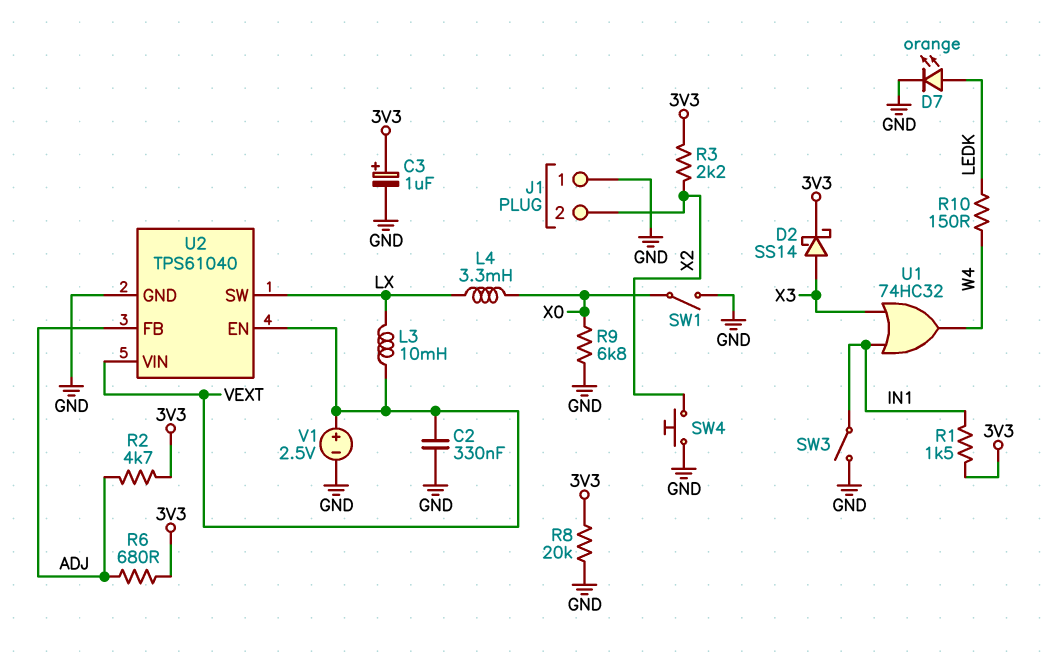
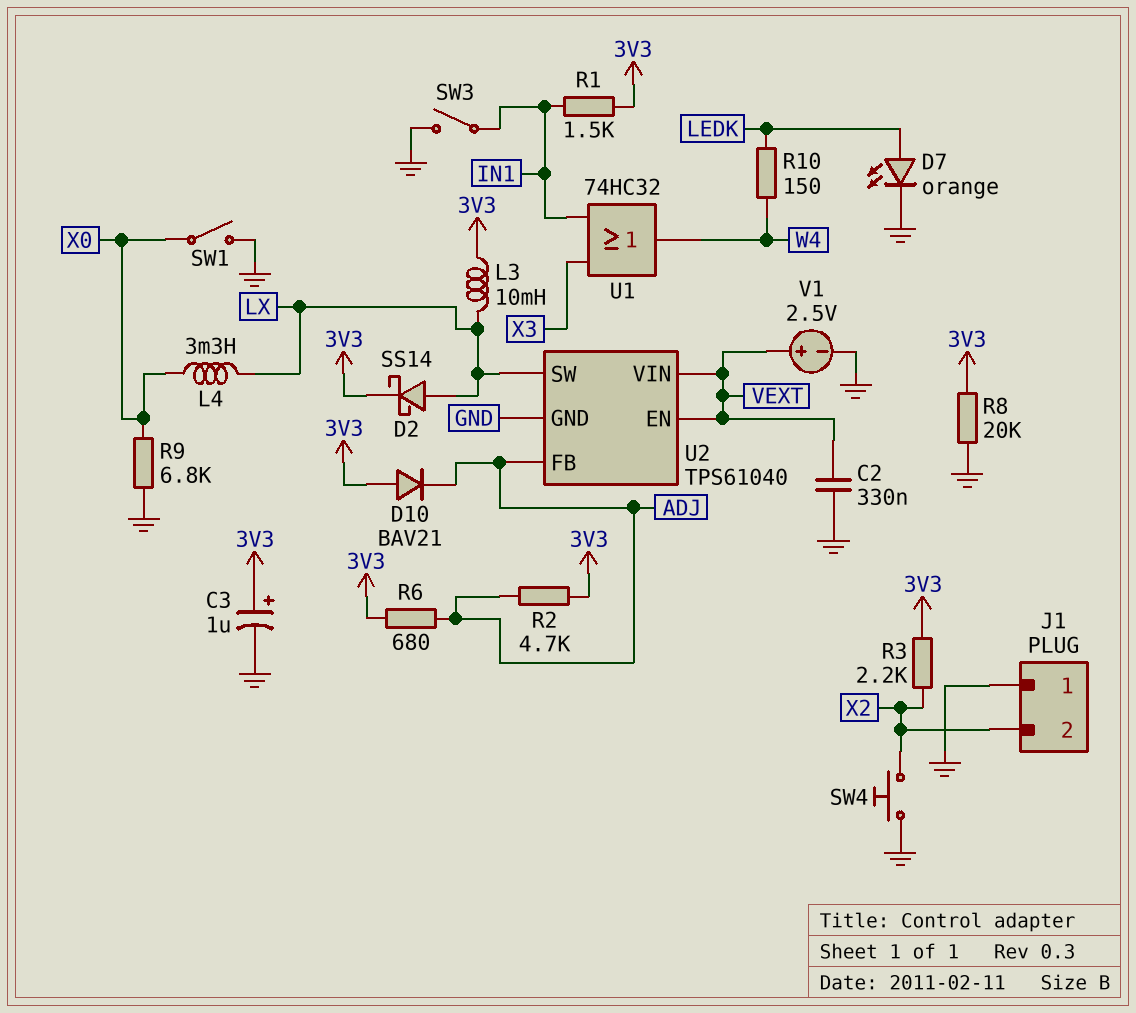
D2: schottky SS14 (A X3, K 3V3) -> schottky SS14 (A LX, K 3V3)
D10: none -> diode BAV21 (A 3V3, K ADJ)
L3: 10mH (LX, VEXT) -> 10mH (3V3, LX)

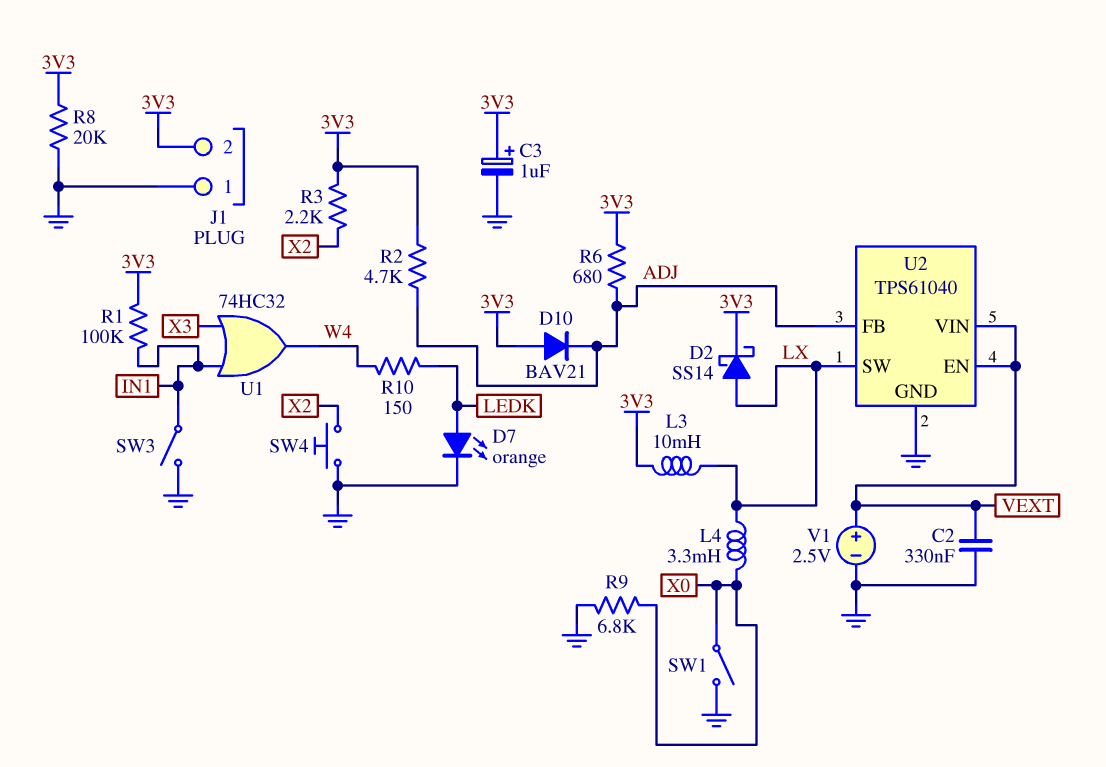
J1 pin 2: X2 -> 3V3
R1: 1.5k (3V3, IN1) -> 100k (3V3, IN1)

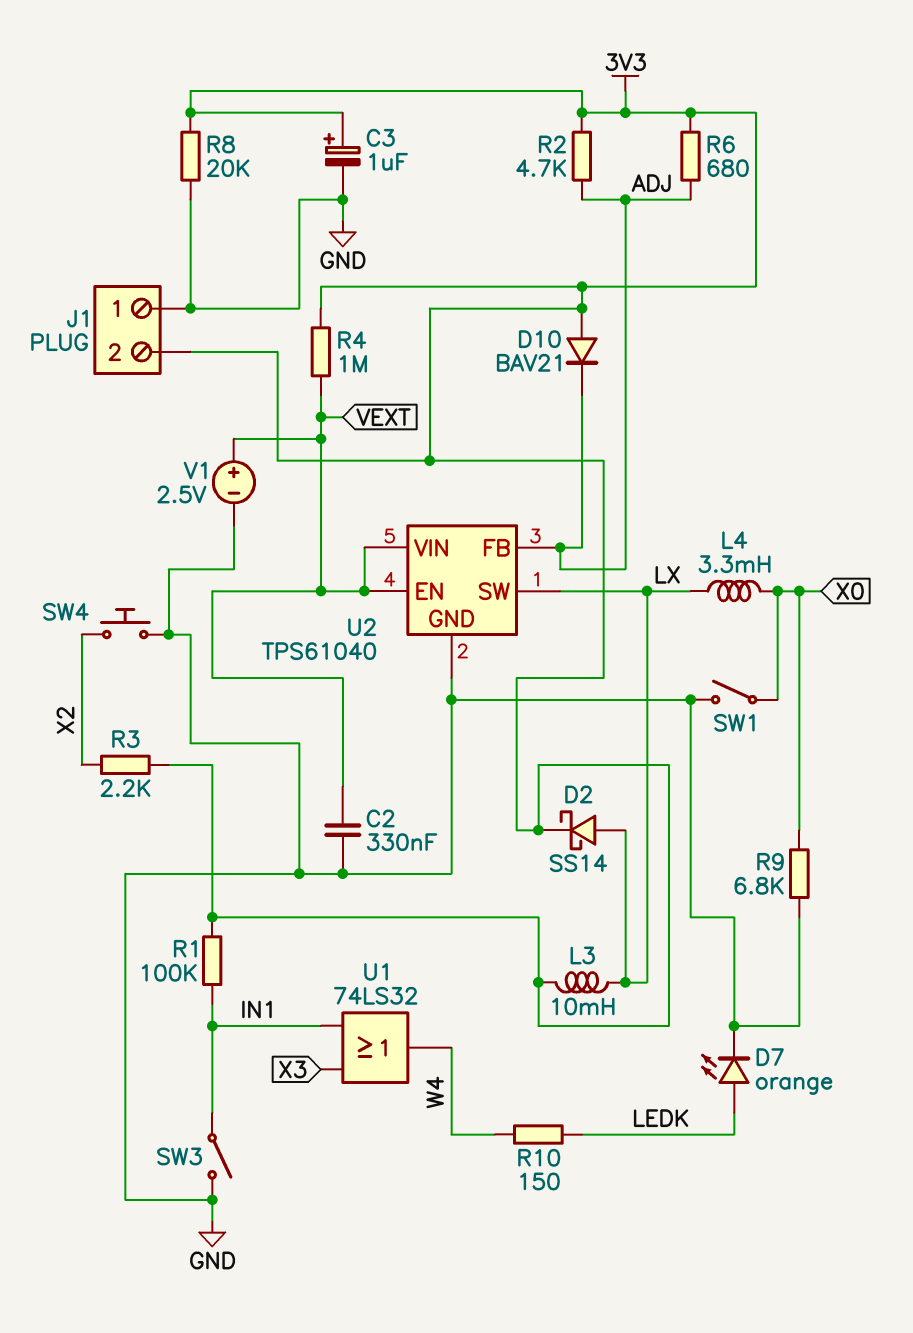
R4: none -> 1M (3V3, VEXT)
U1: OR 74HC32 (in IN1, in X3, out W4) -> OR 74LS32 (in IN1, in X3, out W4)

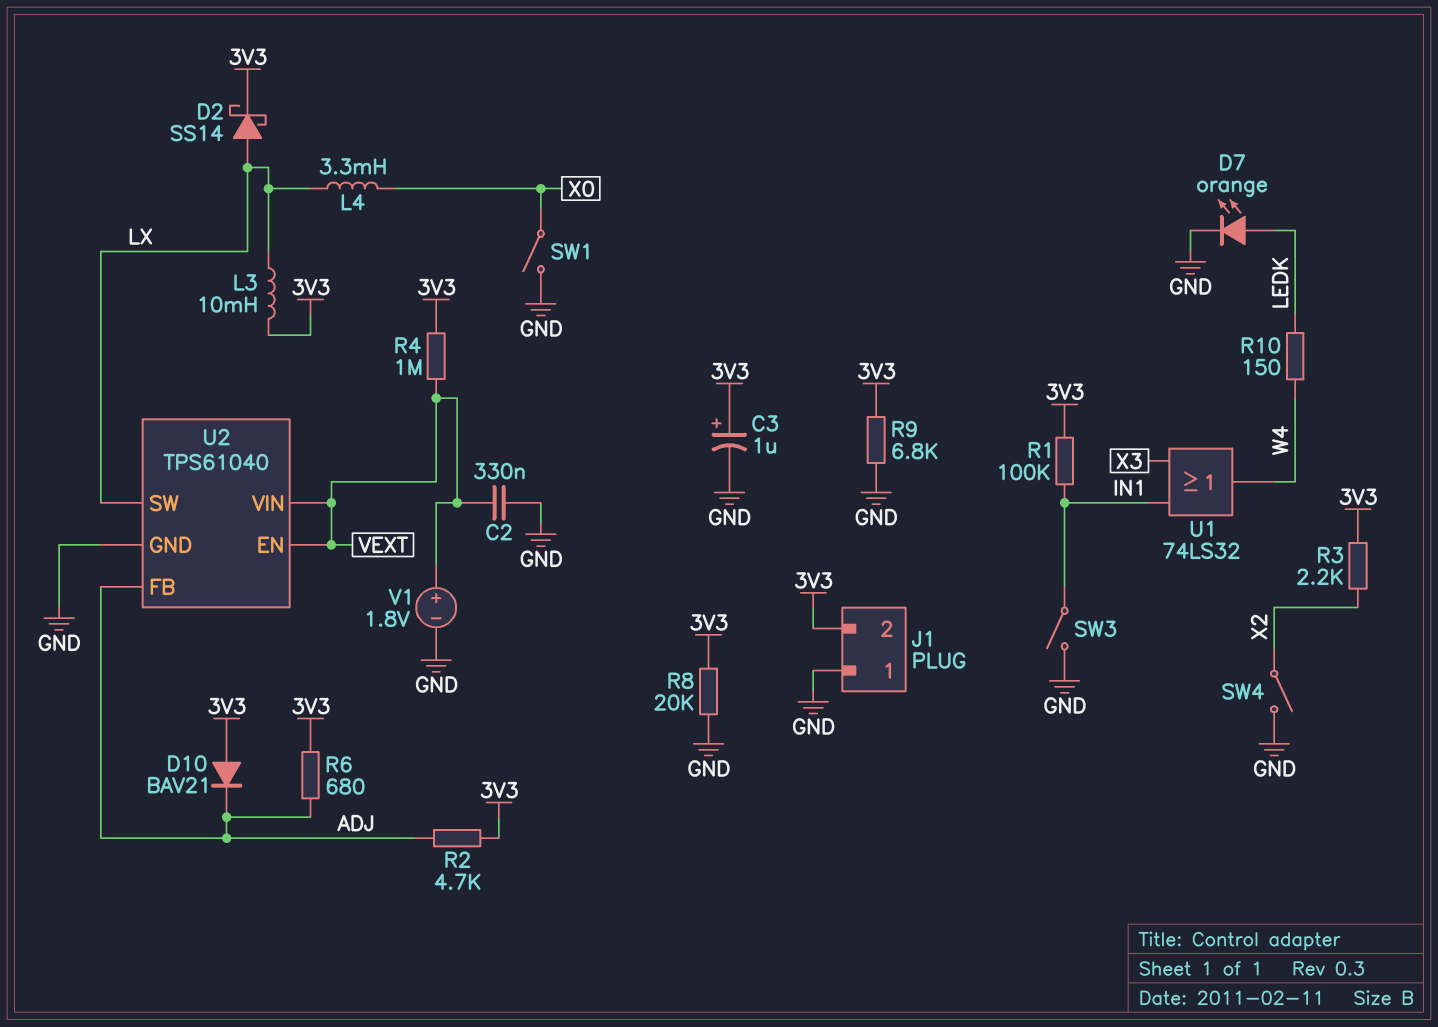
R9: 6.8k (GND, X0) -> 6.8k (3V3, GND)
SW4: button (GND, X2) -> switch (GND, X2)
V1: 2.5V (plus VEXT, minus GND) -> 1.8V (plus VEXT, minus GND)

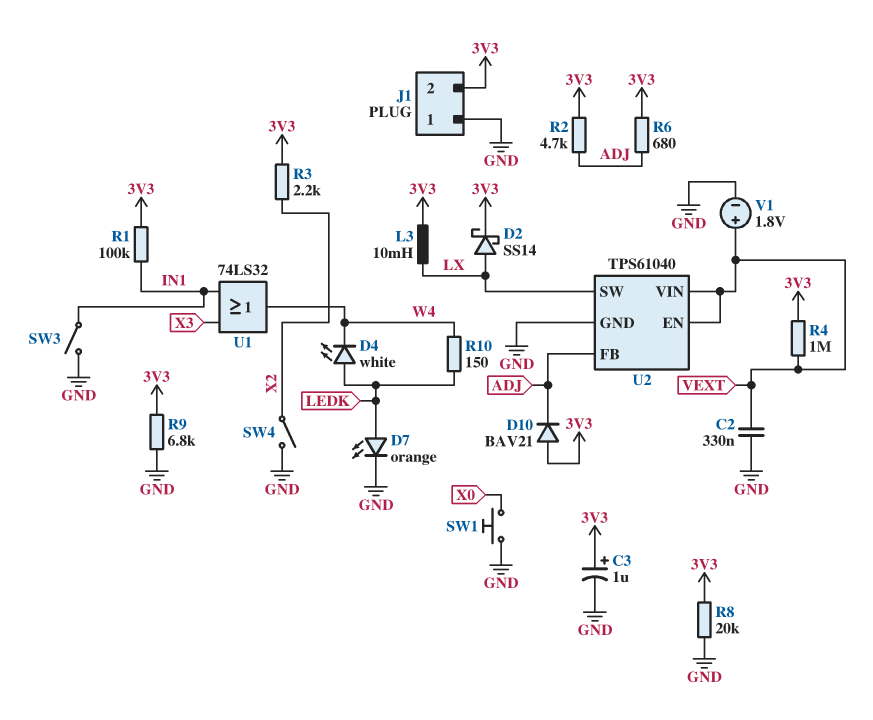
D4: none -> LED white (A LEDK, K W4)
L4: 3.3mH (LX, X0) -> none
SW1: switch (GND, X0) -> button (GND, X0)

